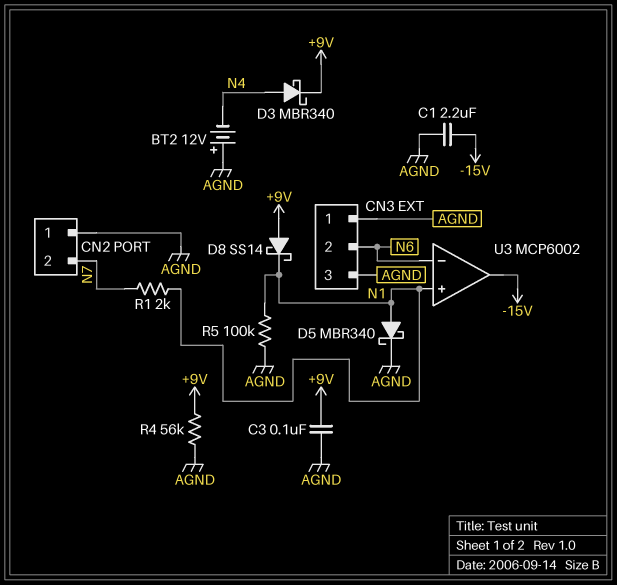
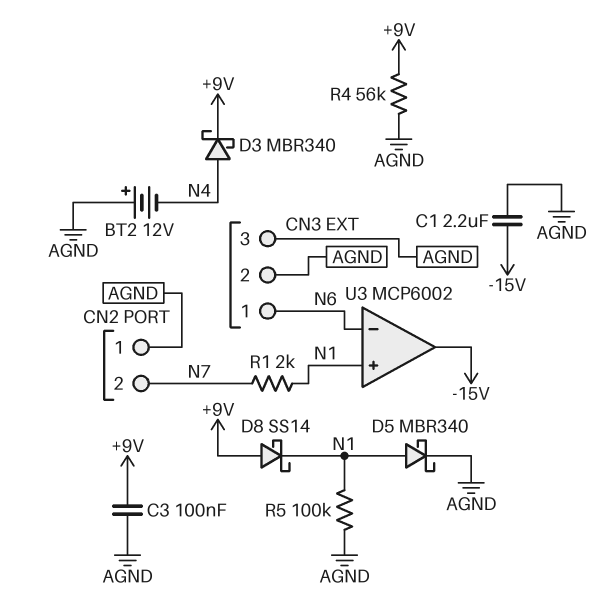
CN3 pin 1: AGND -> N6
CN3 pin 2: N6 -> AGND

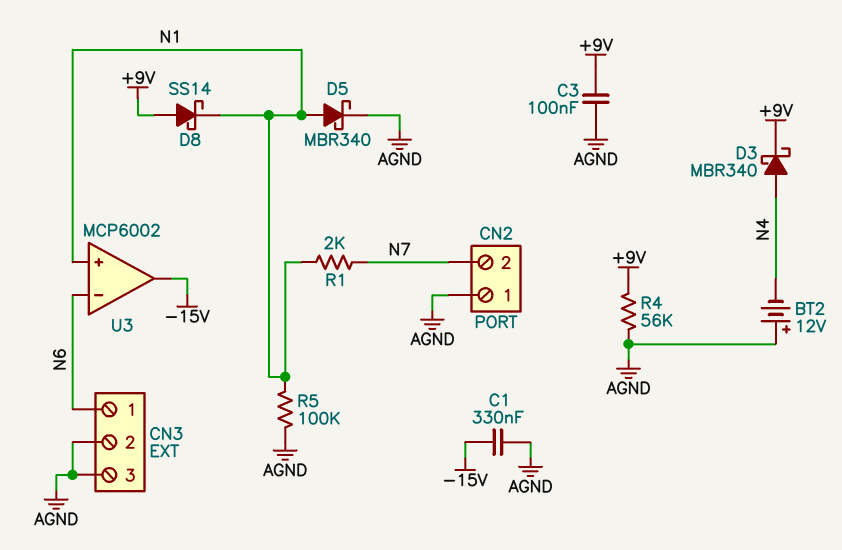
C1: 2.2uF (-15V, AGND) -> 330nF (-15V, AGND)

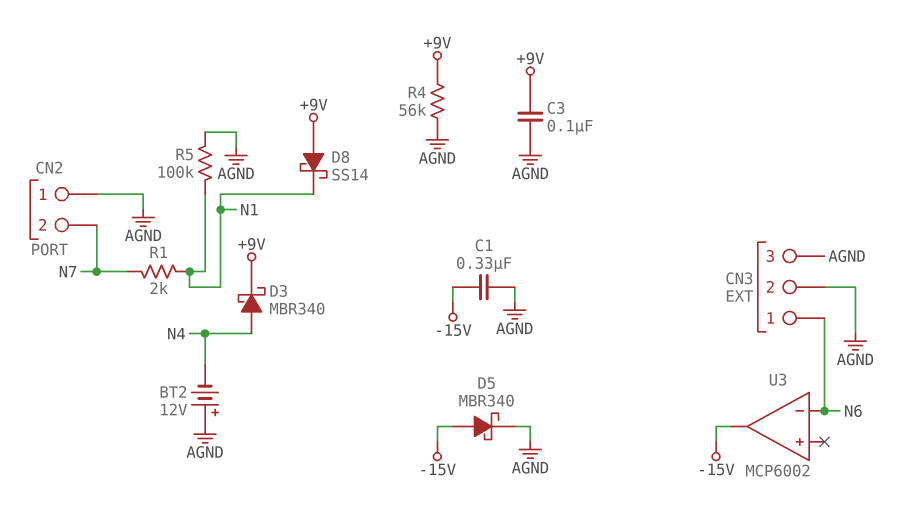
D5: schottky MBR340 (A N1, K AGND) -> schottky MBR340 (A -15V, K AGND)
U3 pin in+: N1 -> none

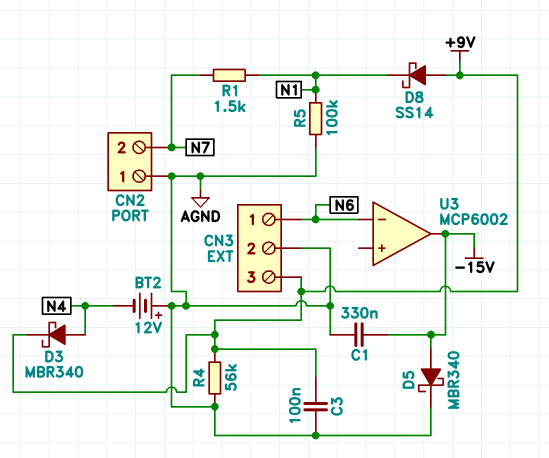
CN3 pin 3: AGND -> +9V
R1: 2k (N1, N7) -> 1.5k (N1, N7)

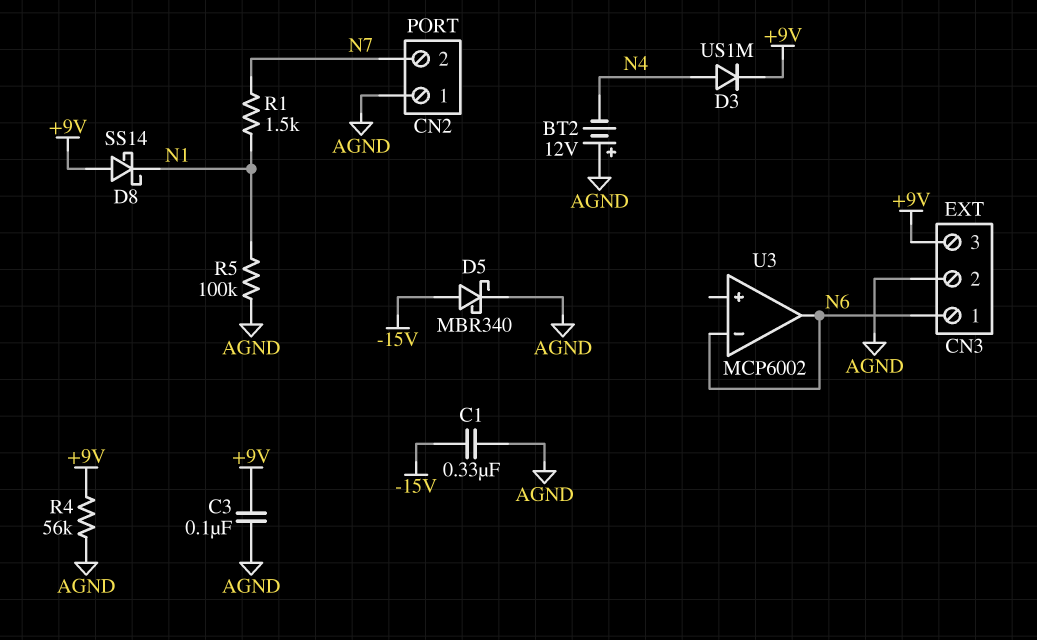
D3: schottky MBR340 (A N4, K +9V) -> diode US1M (A N4, K +9V)
U3 pin out: -15V -> N6

